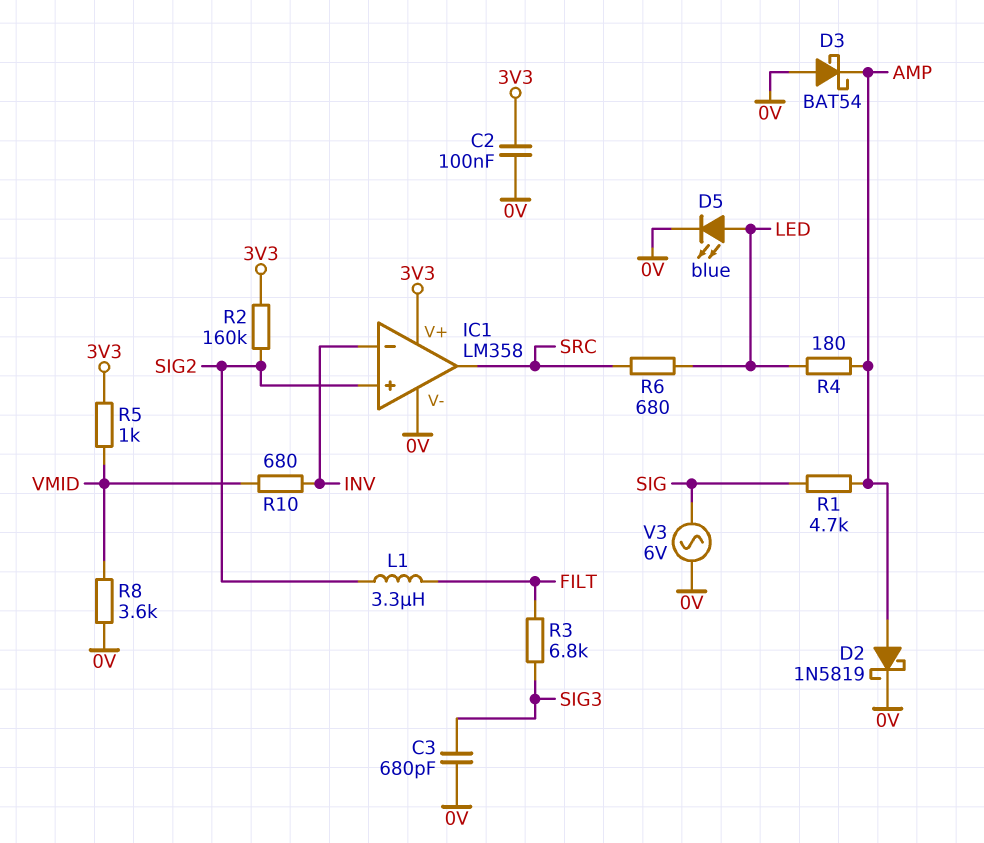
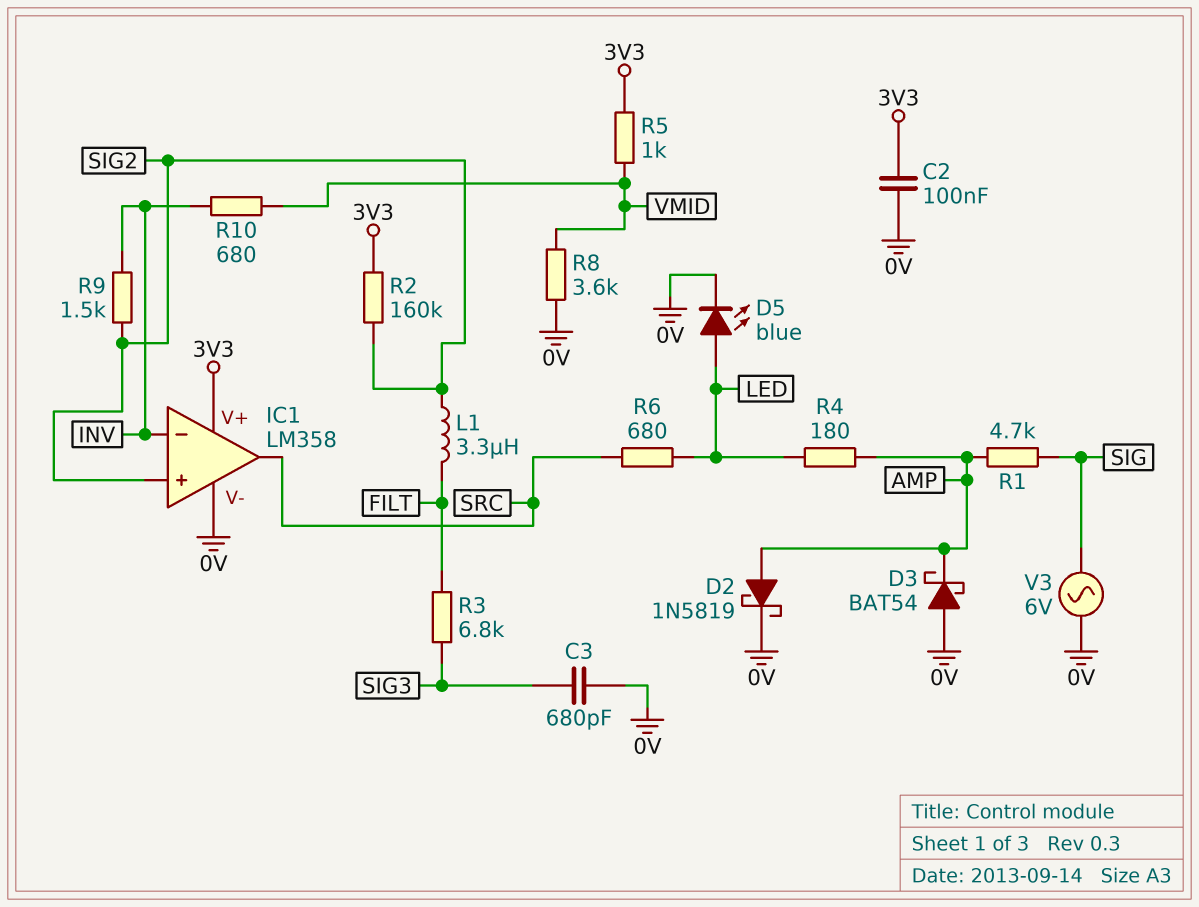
R9: none -> 1.5k (INV, SIG2)

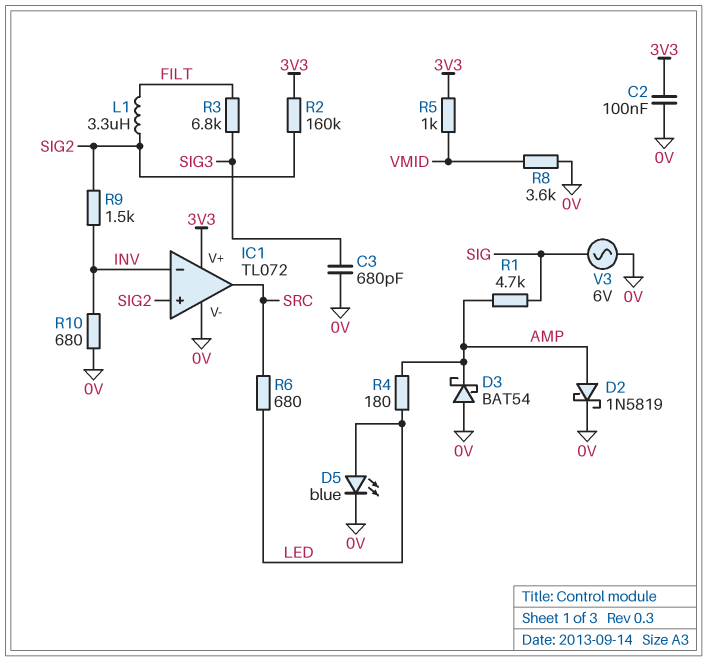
IC1: LM358 -> TL072
R10: 680 (INV, VMID) -> 680 (0V, INV)

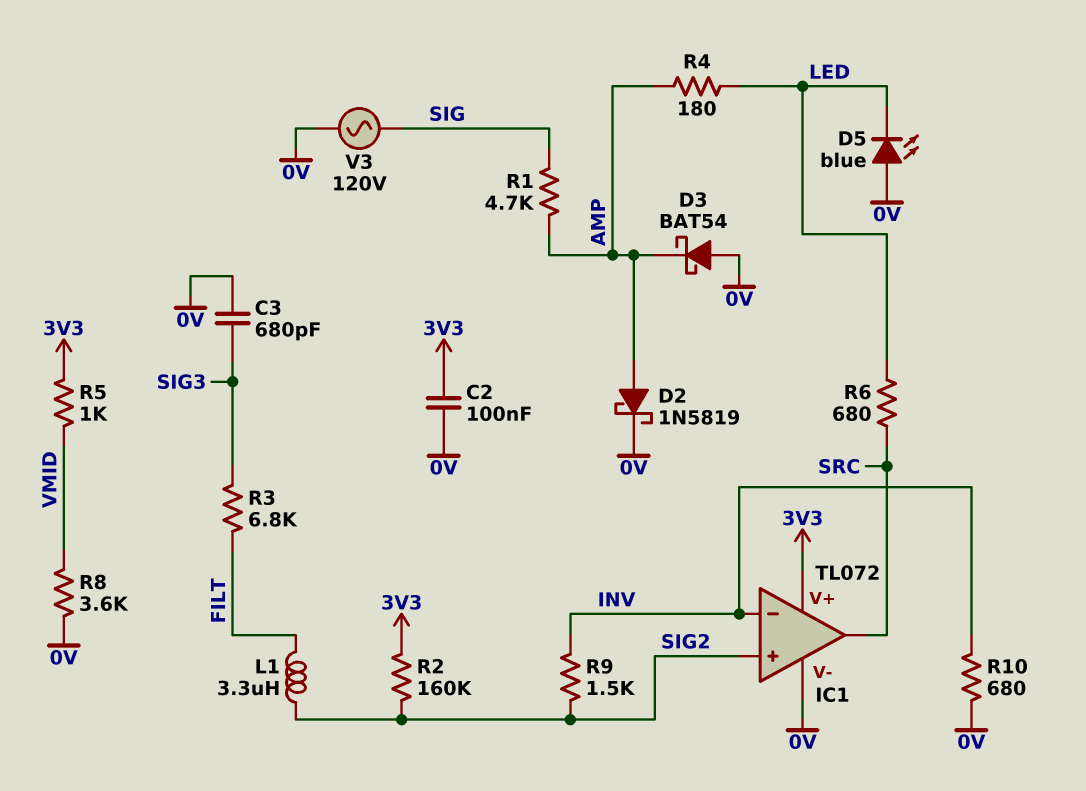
D5: LED blue (A LED, K 0V) -> LED blue (A 0V, K LED)
V3: AC 6V (0V, SIG) -> AC 120V (0V, SIG)

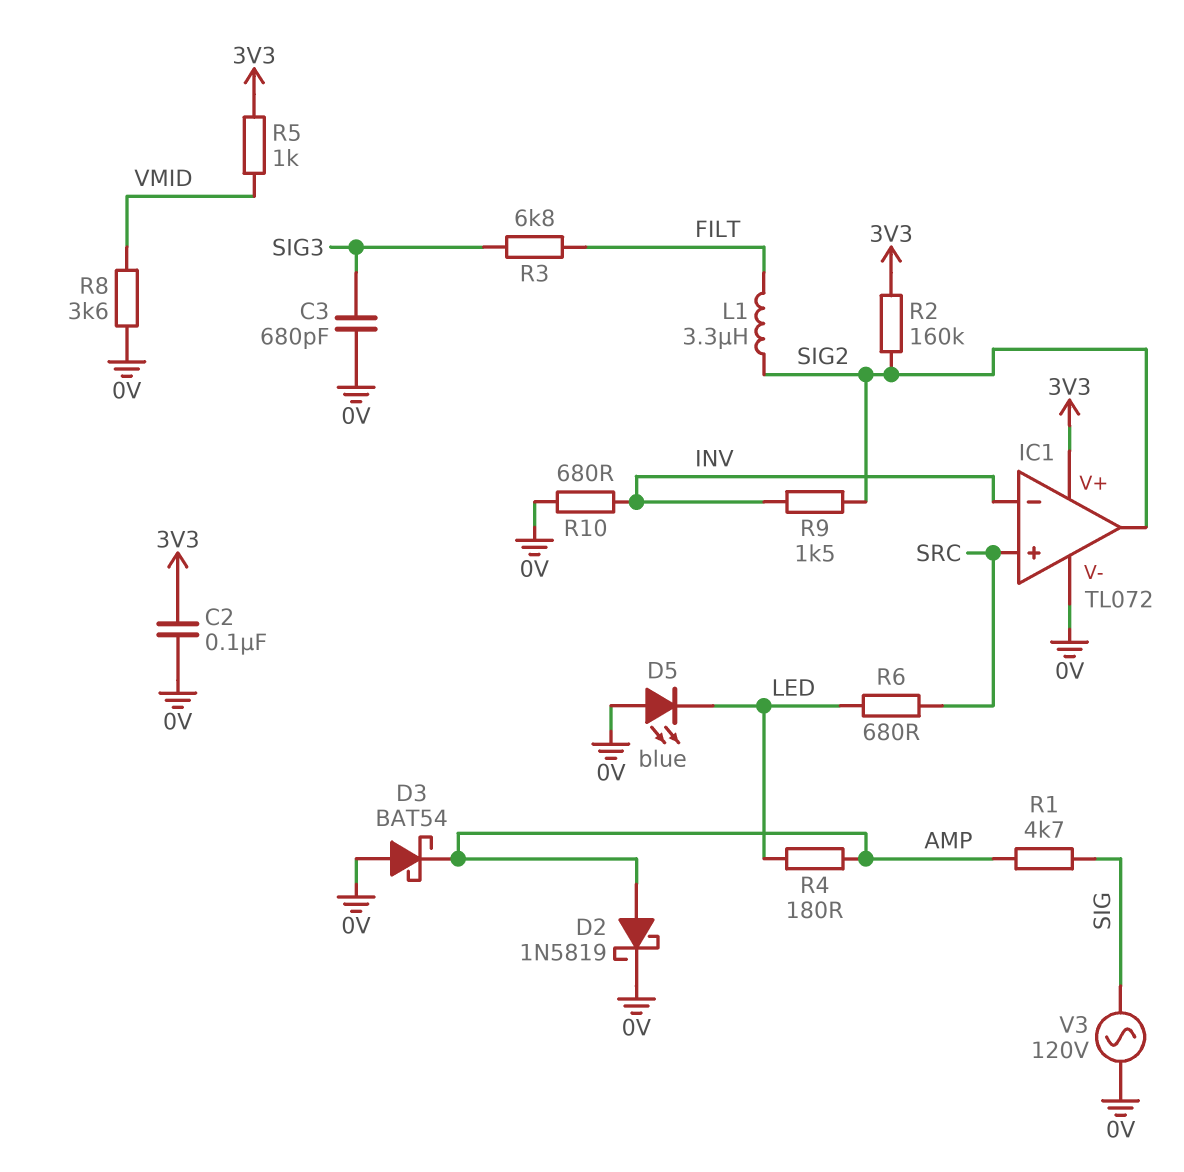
IC1 pin in+: SIG2 -> SRC
IC1 pin out: SRC -> SIG2

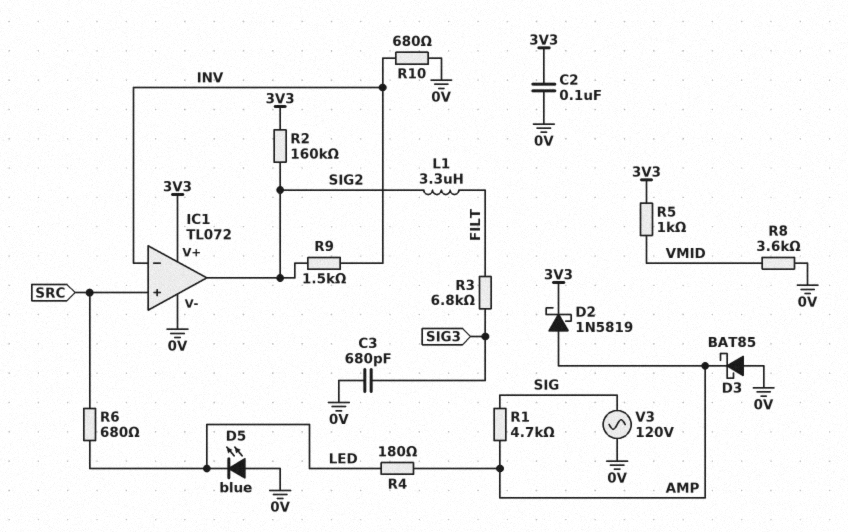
D2: schottky 1N5819 (A AMP, K 0V) -> schottky 1N5819 (A AMP, K 3V3)
D3: schottky BAT54 (A 0V, K AMP) -> schottky BAT85 (A 0V, K AMP)

